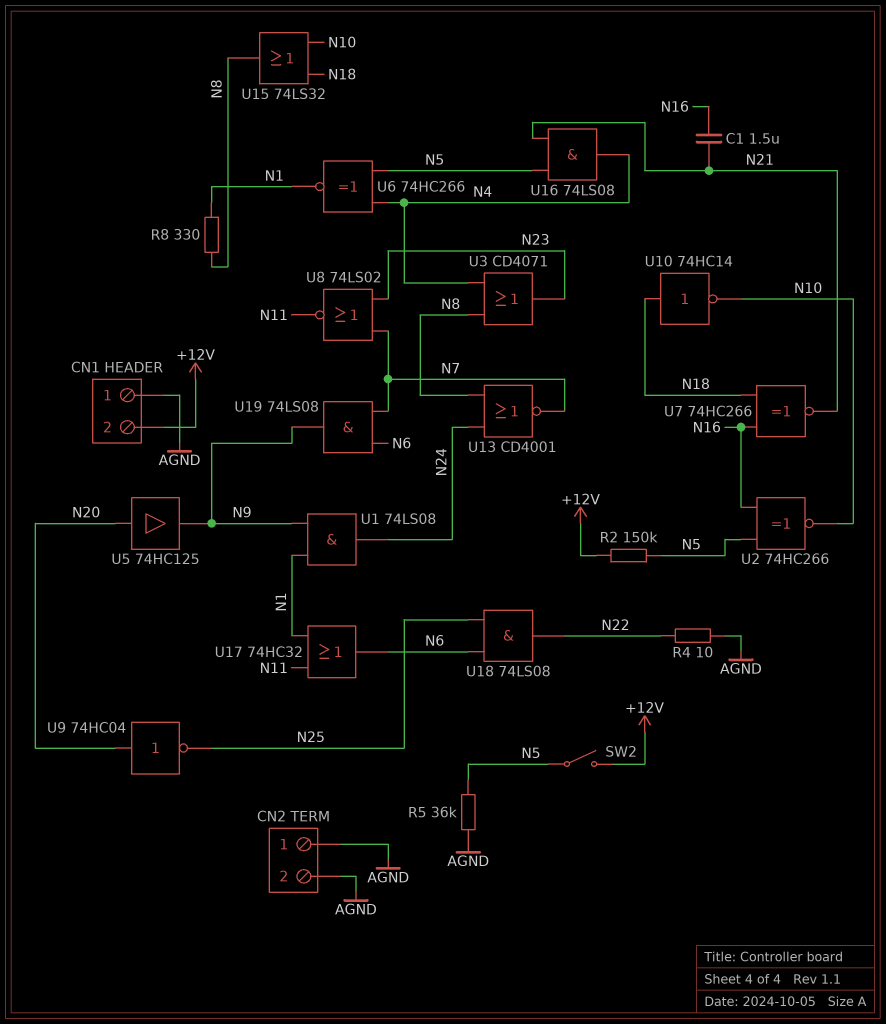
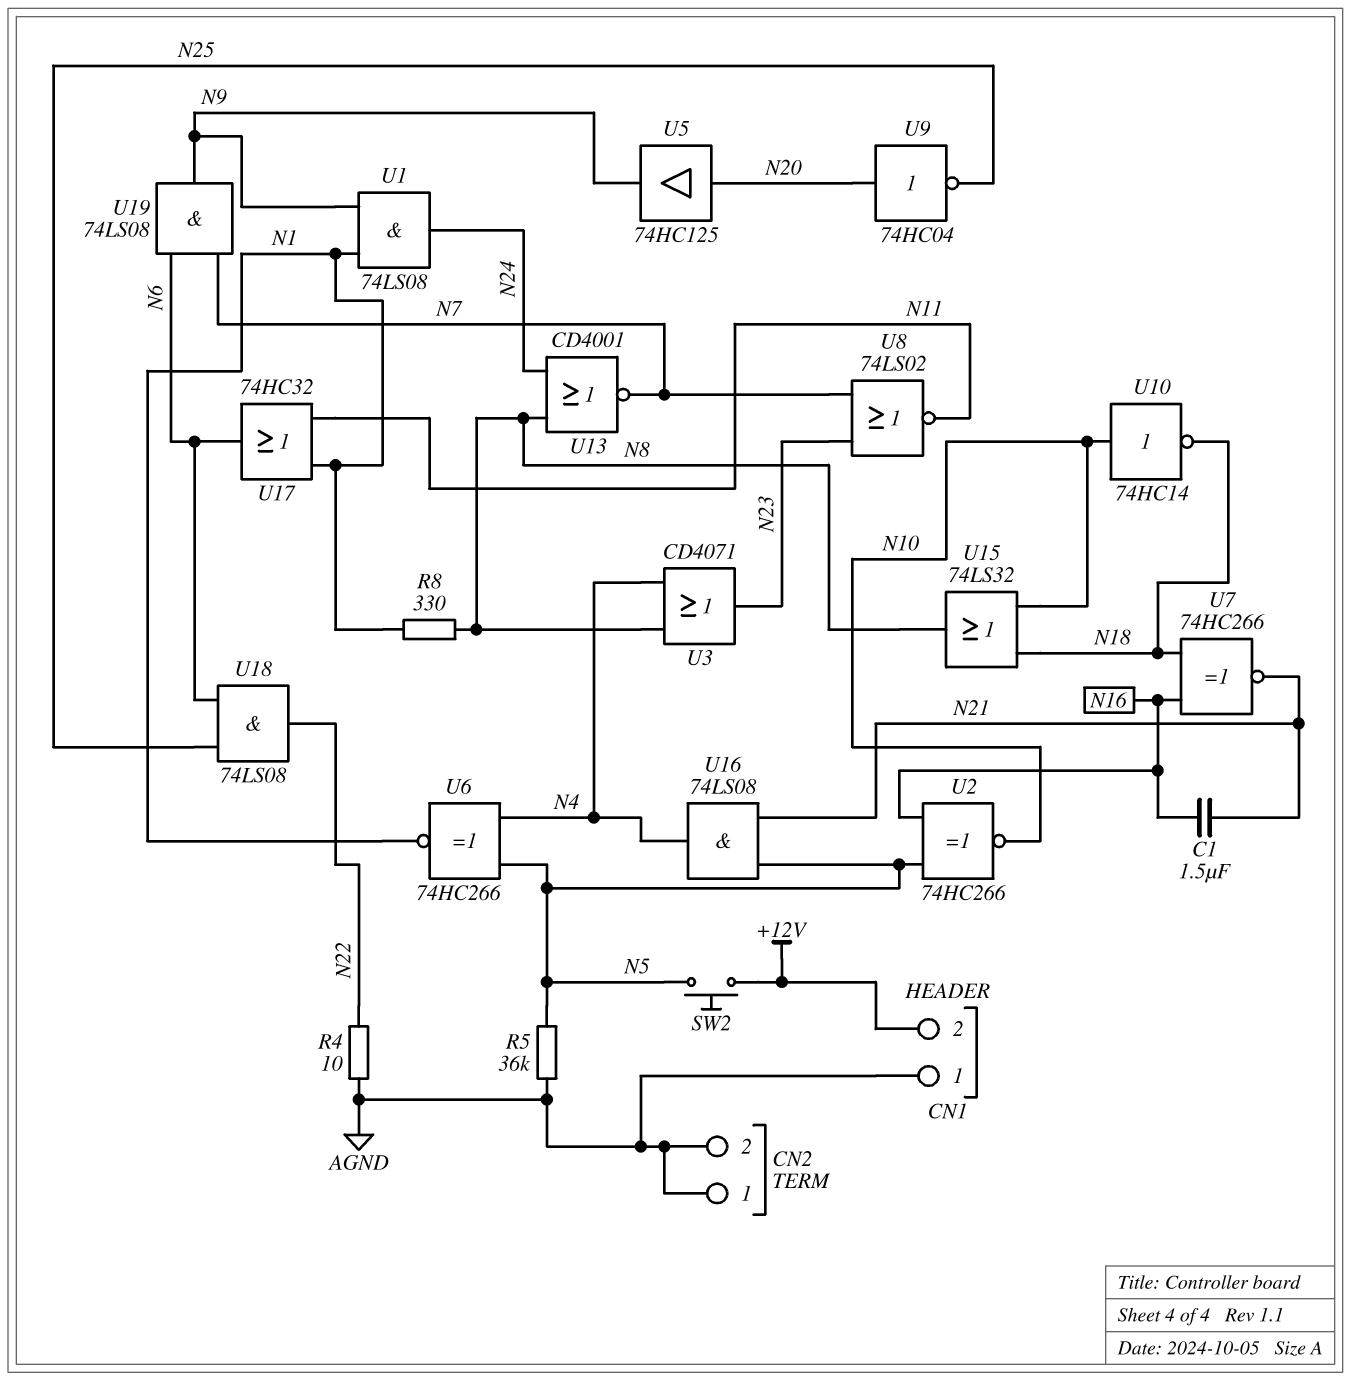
R2: 150k (+12V, N5) -> none
SW2: switch (+12V, N5) -> button (+12V, N5)
U10: NOT 74HC14 (in N18, out N10) -> NOT 74HC14 (in N10, out N18)

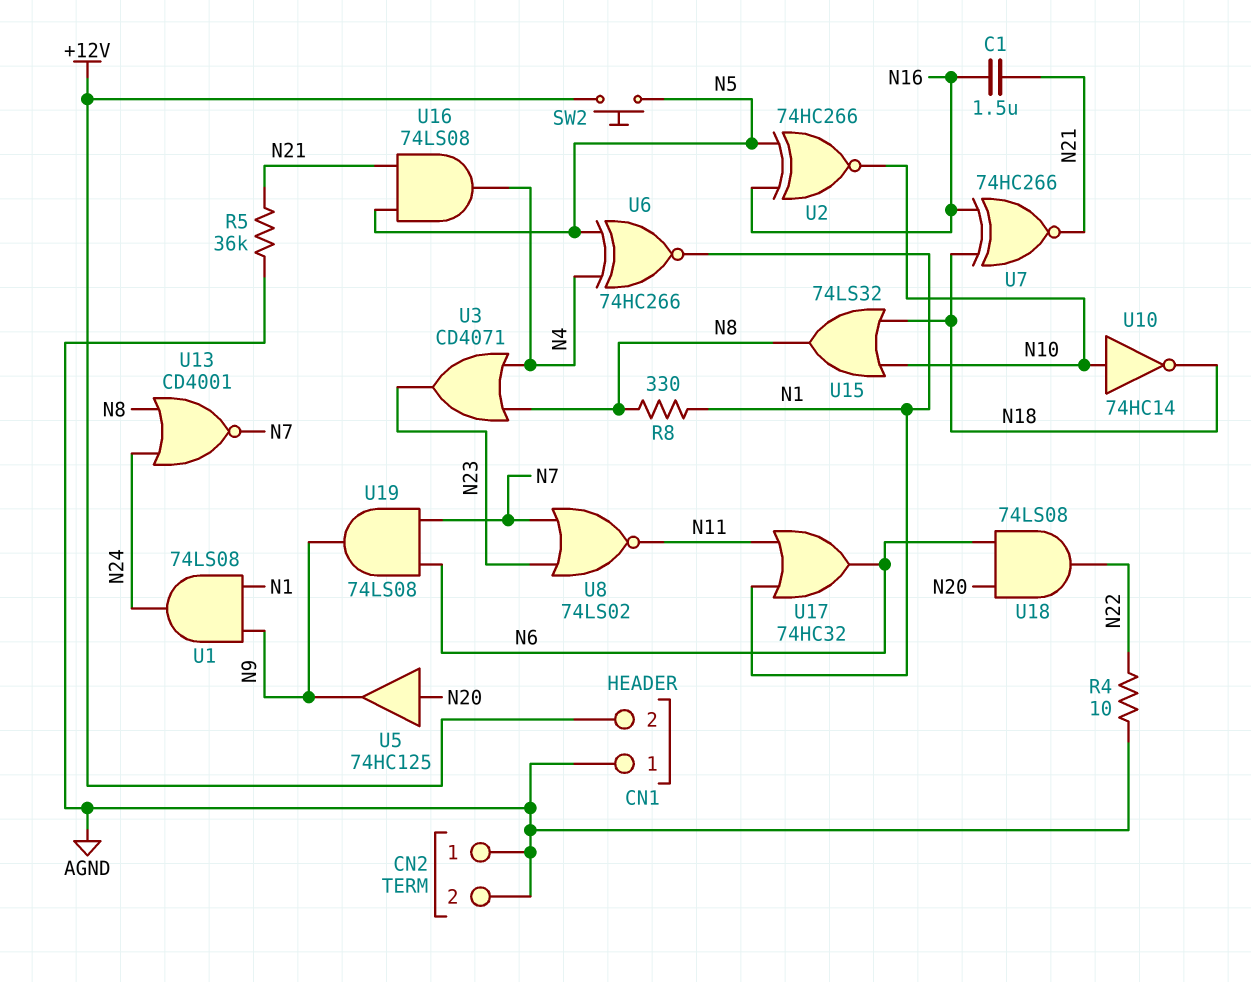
R5: 36k (AGND, N5) -> 36k (AGND, N21)
U9: NOT 74HC04 (in N20, out N25) -> none
U18: AND 74LS08 (in N6, in N25, out N22) -> AND 74LS08 (in N6, in N20, out N22)

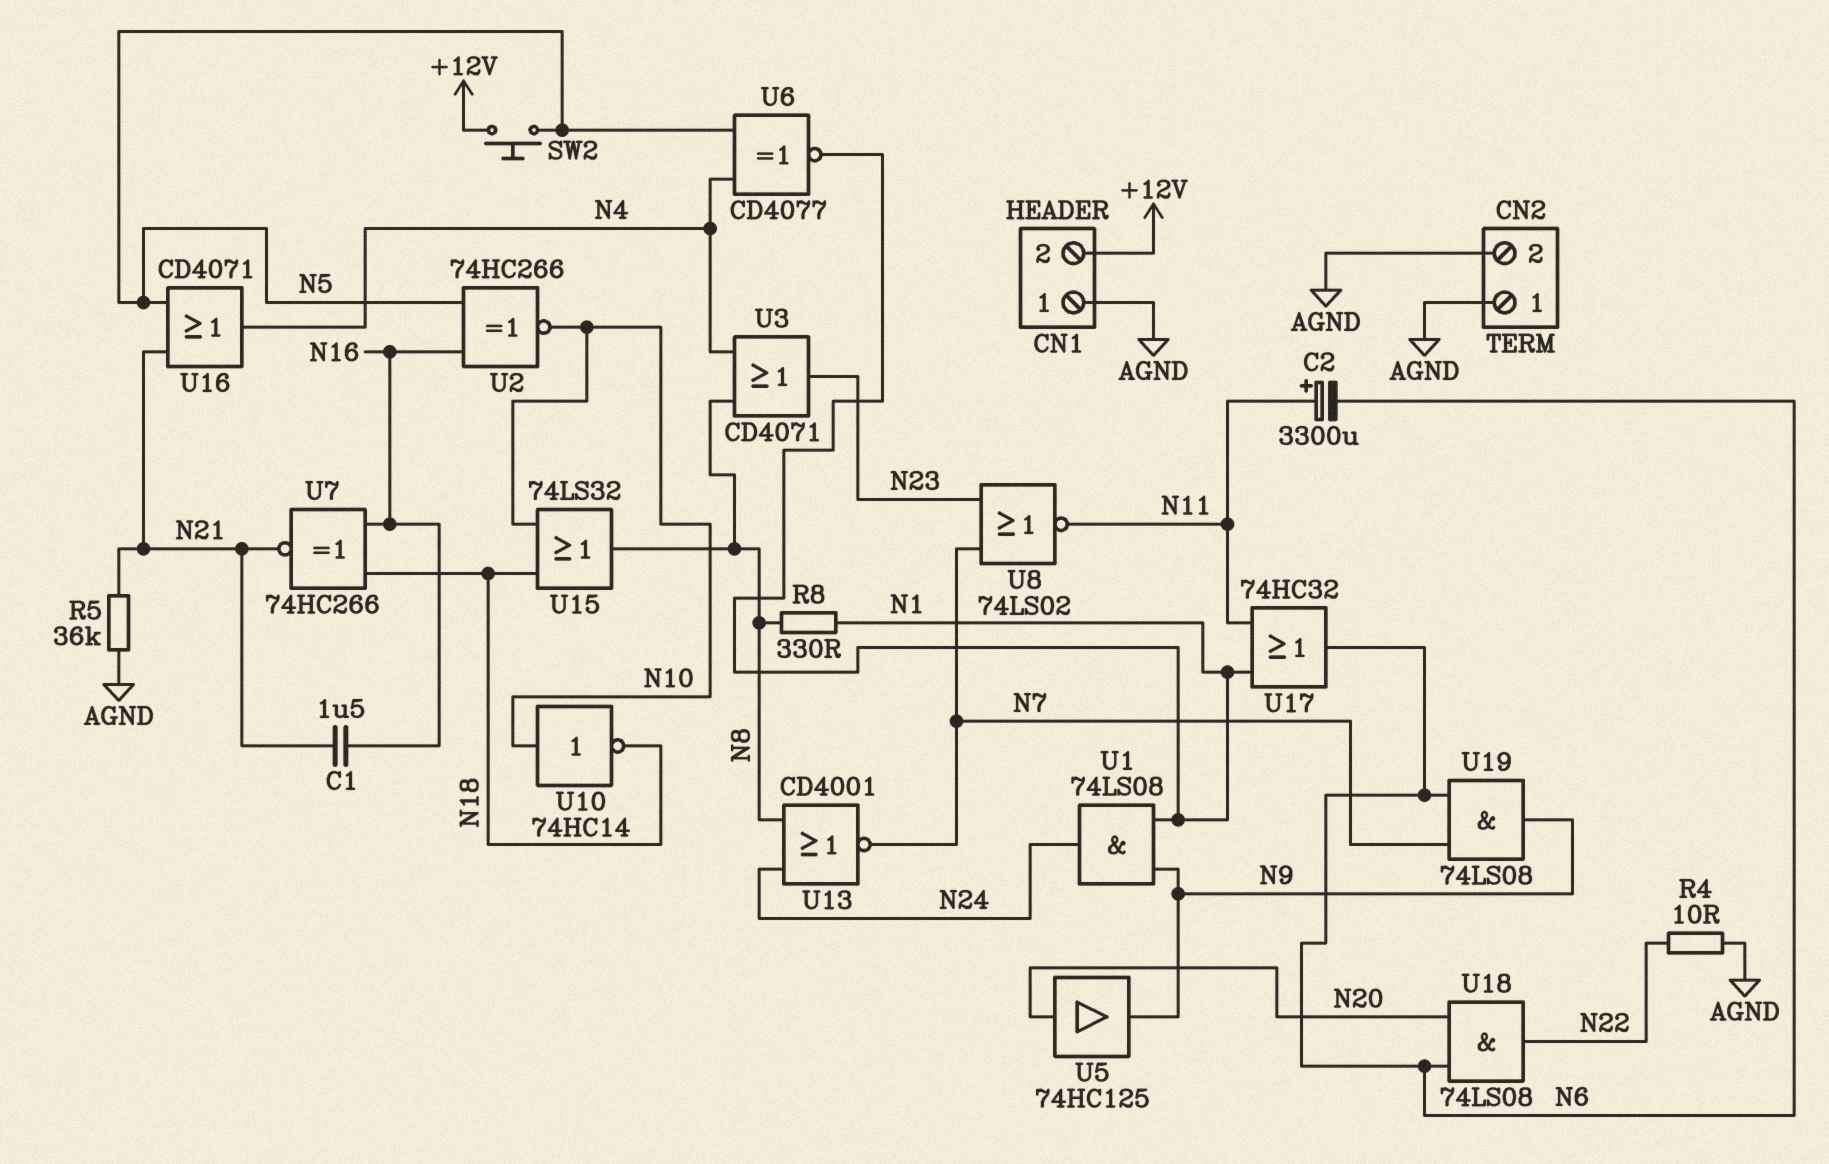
C2: none -> 3300uF (plus N11, minus N6)
U6: XNOR 74HC266 (in N4, in N5, out N1) -> XNOR CD4077 (in N4, in N5, out N1)
U16: AND 74LS08 (in N5, in N21, out N4) -> OR CD4071 (in N5, in N21, out N4)

